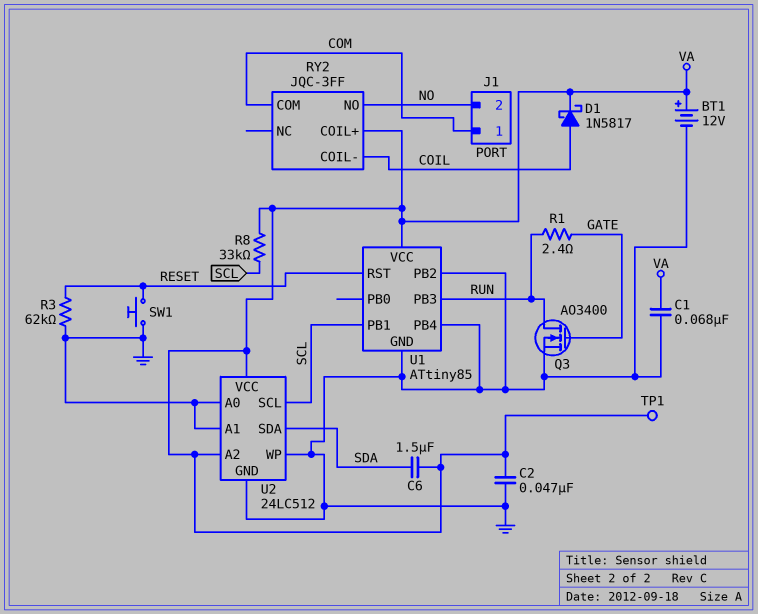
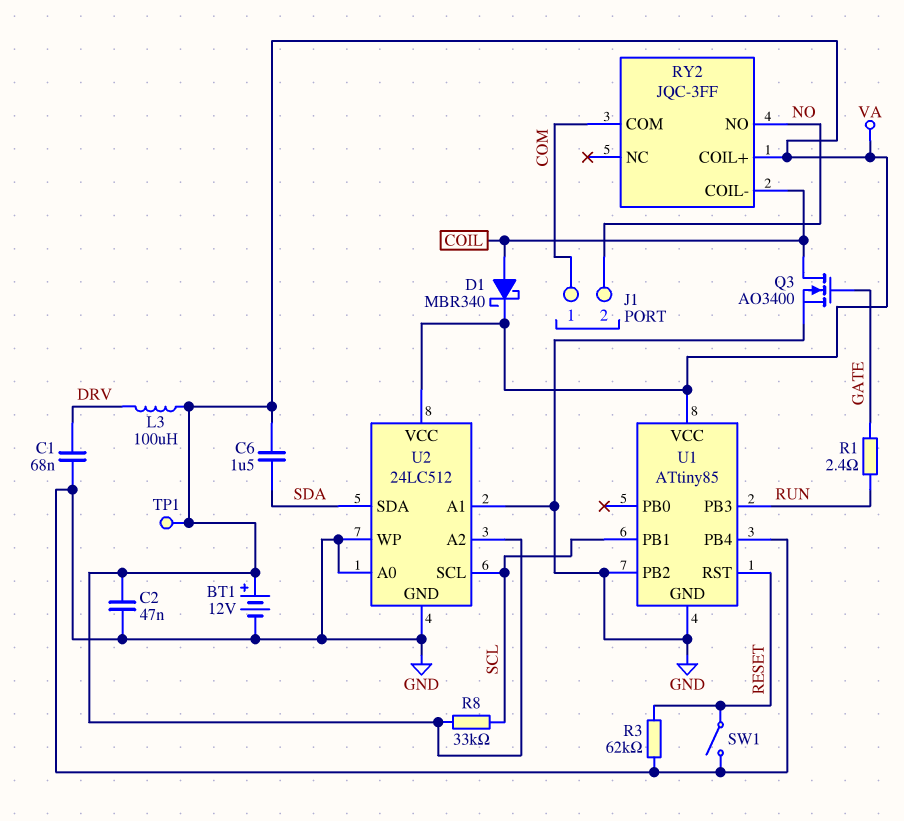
C1: 68nF (GND, VA) -> 68nF (DRV, GND)
D1: schottky 1N5817 (A COIL, K VA) -> schottky MBR340 (A COIL, K VA)
L3: none -> 100uH (DRV, VA)
Q3: NMOS AO3400 (G GATE, D RUN, S GND) -> NMOS AO3400 (G GATE, D COIL, S GND)
SW1: button (GND, RESET) -> switch (GND, RESET)

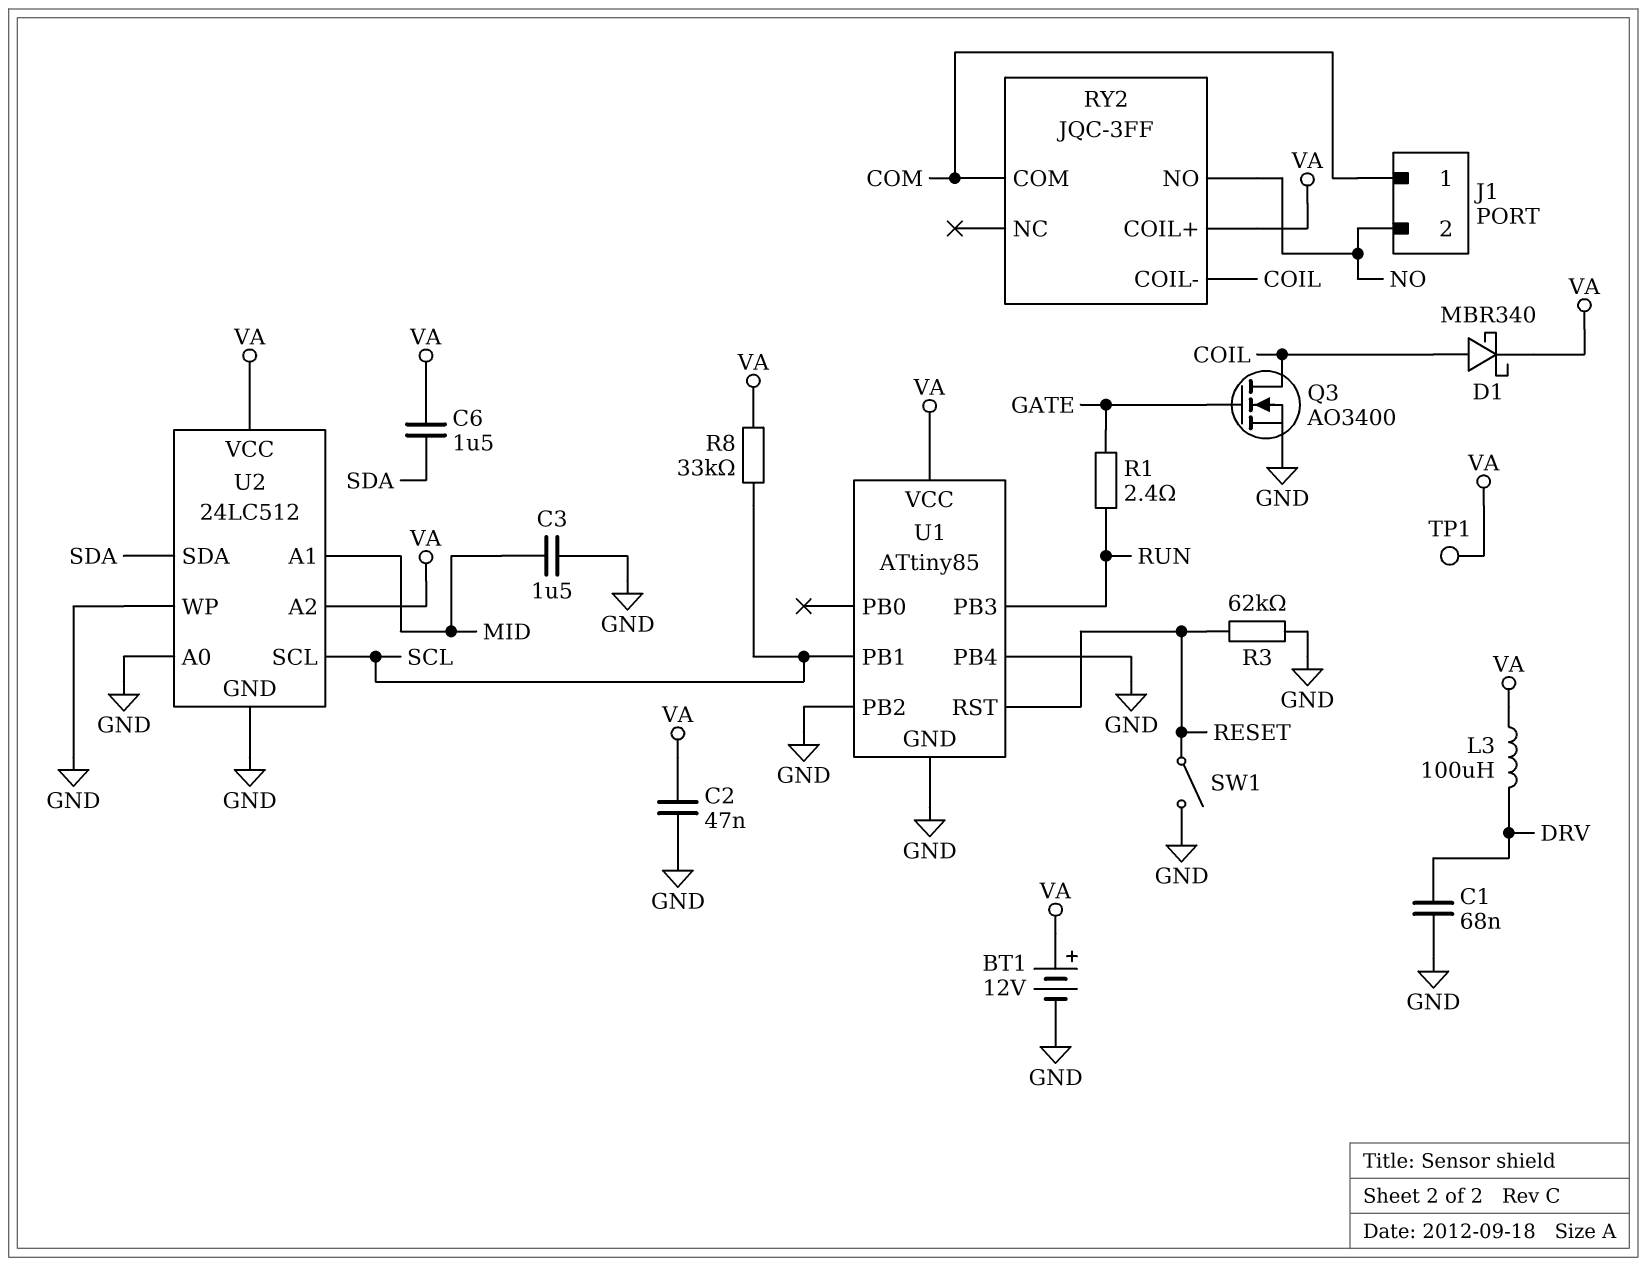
C3: none -> 1.5uF (GND, MID)
U2 pin A1: GND -> MID

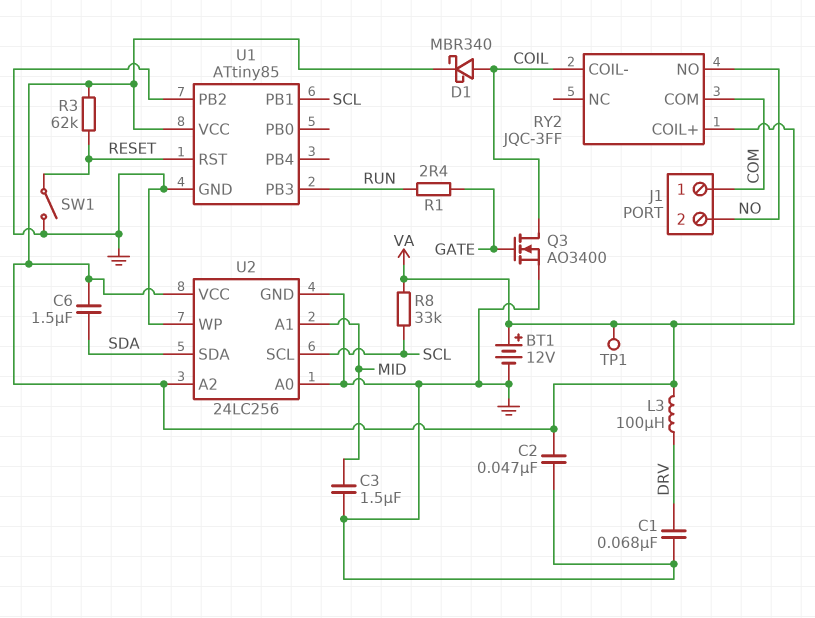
R3: 62k (GND, RESET) -> 62k (RESET, VA)
U1 pin PB4: GND -> none
U2: 24LC512 -> 24LC256

